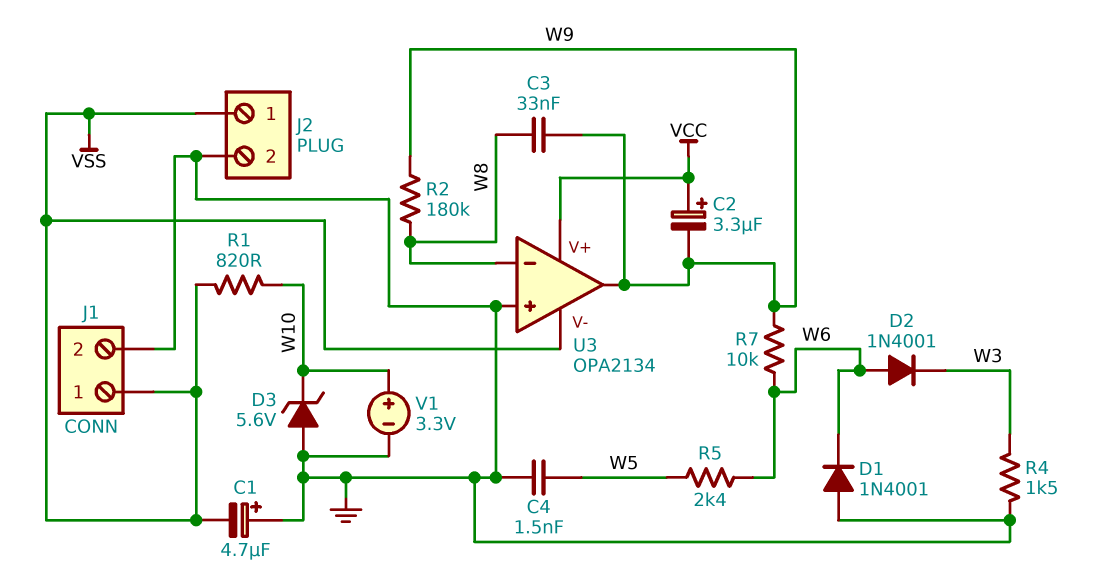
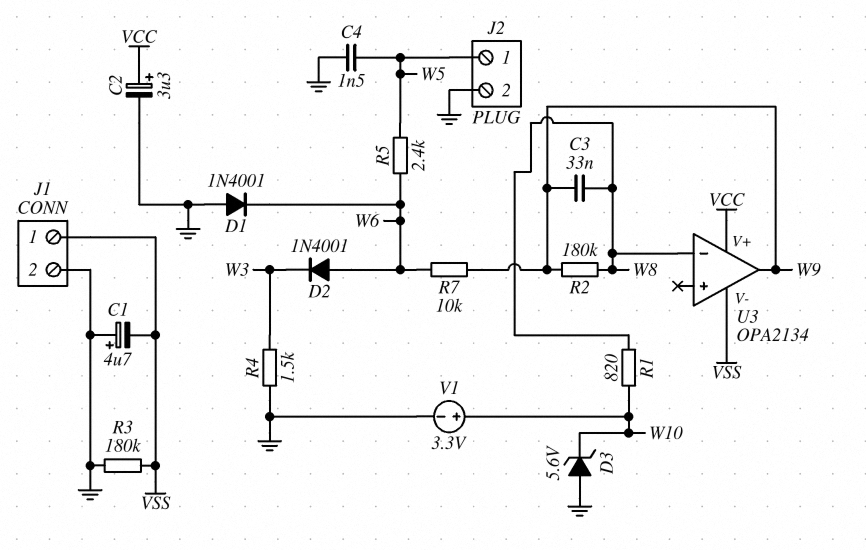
C2: 3.3uF (plus VCC, minus W9) -> 3.3uF (plus VCC, minus GND)
J2 pin 1: VSS -> W5
R1: 820 (VSS, W10) -> 820 (W8, W10)
R3: none -> 180k (GND, VSS)
U3 pin in+: GND -> none

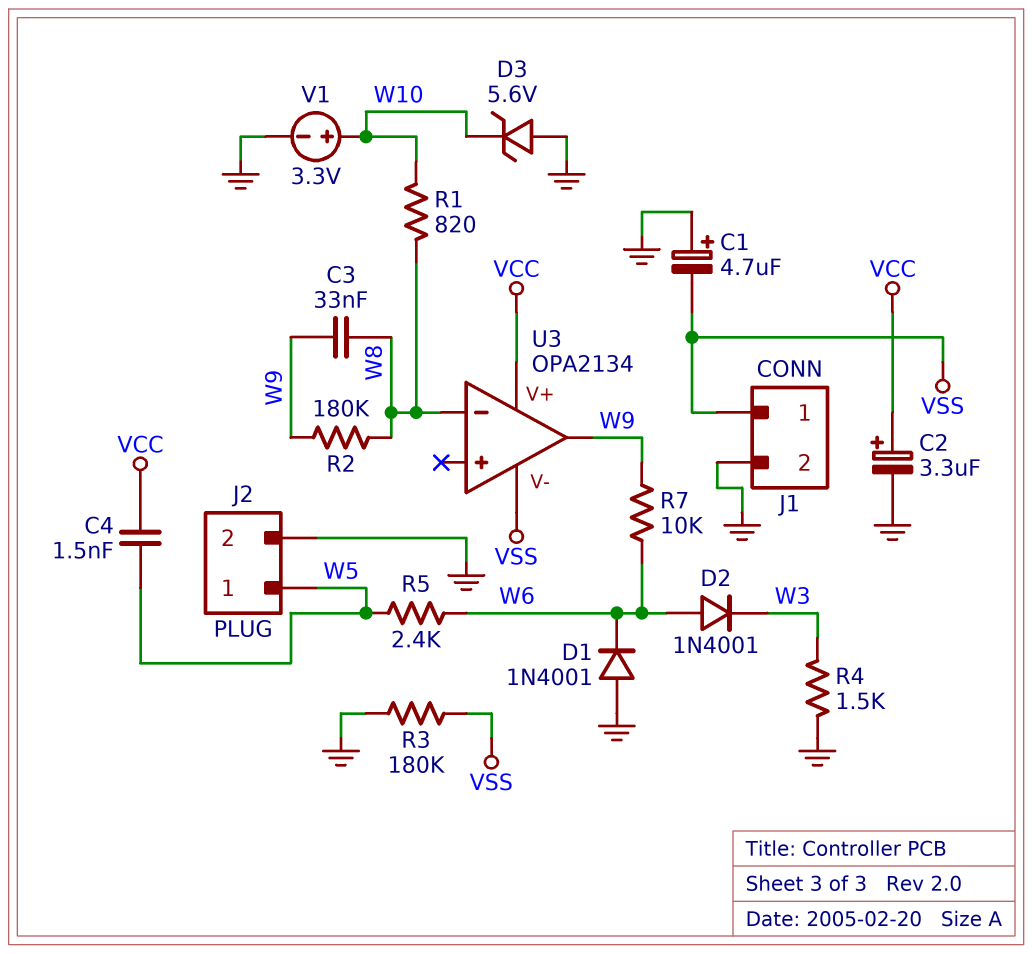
C4: 1.5nF (GND, W5) -> 1.5nF (VCC, W5)

